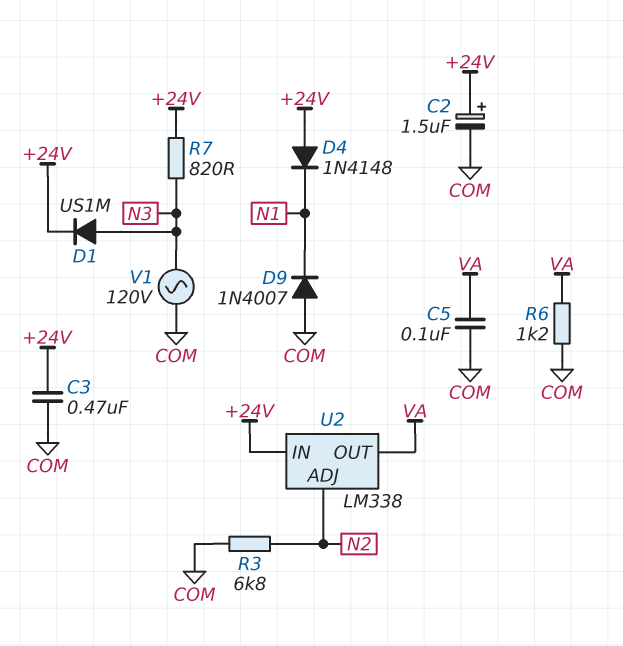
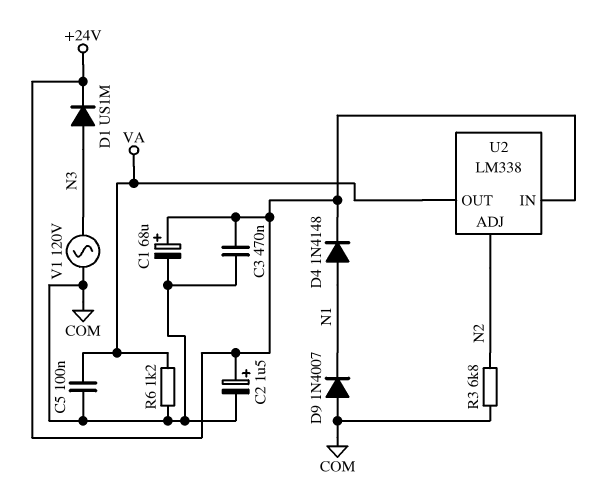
C1: none -> 68uF (plus +24V, minus COM)
D4: diode 1N4148 (A +24V, K N1) -> diode 1N4148 (A N1, K +24V)
R7: 820 (+24V, N3) -> none

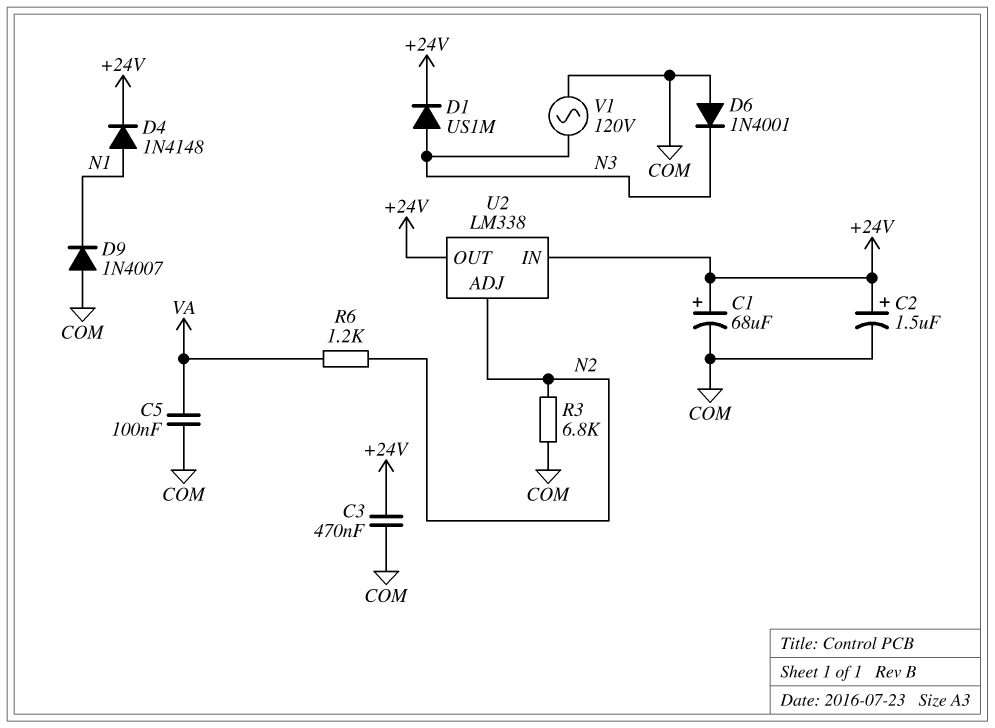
D6: none -> diode 1N4001 (A COM, K N3)
R6: 1.2k (COM, VA) -> 1.2k (N2, VA)
U2 pin OUT: VA -> +24V

